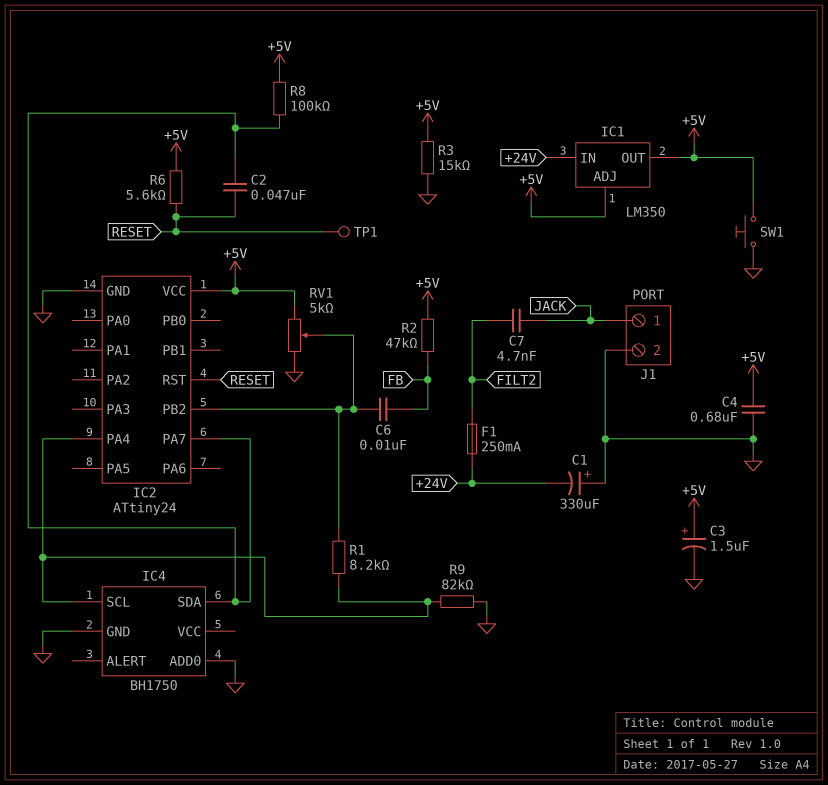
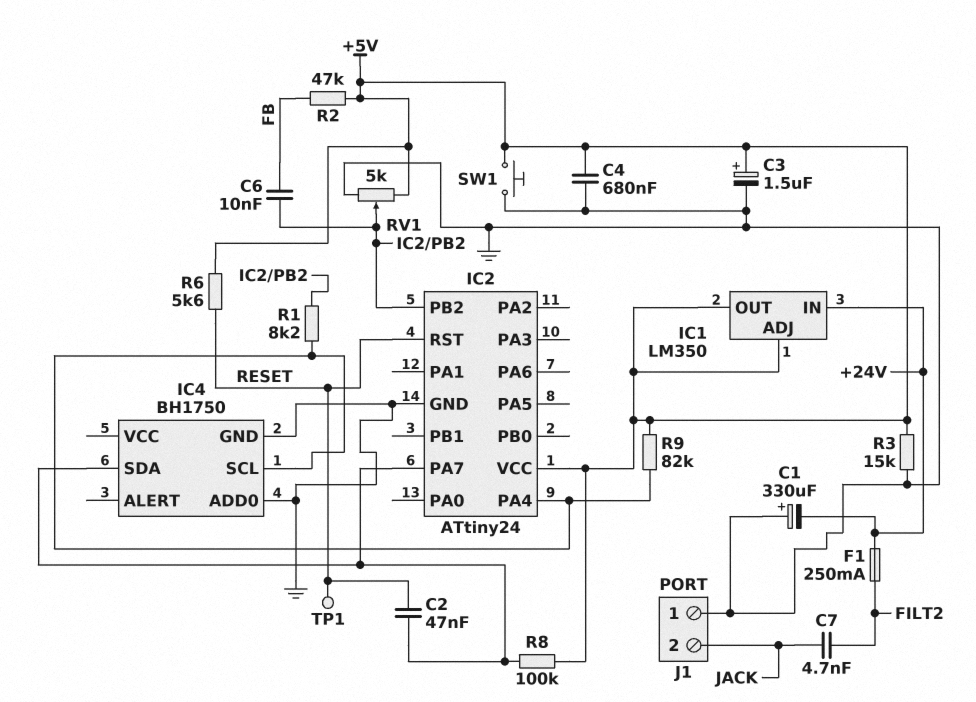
J1 pin 1: JACK -> GND
J1 pin 2: GND -> JACK
R9: 82k (GND, IC2/PA4) -> 82k (+5V, IC2/PA4)

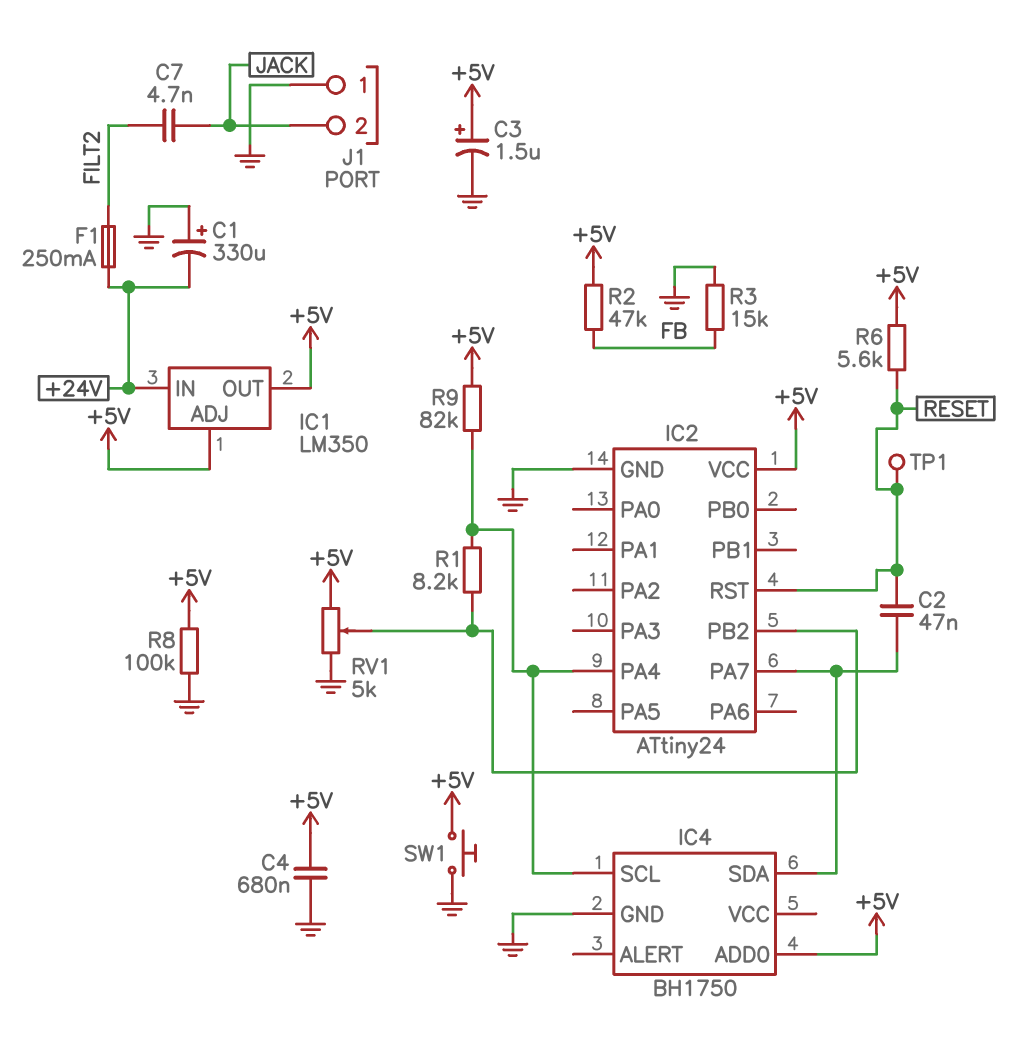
C6: 10nF (FB, IC2/PB2) -> none
IC4 pin ADD0: GND -> +5V
R3: 15k (+5V, GND) -> 15k (FB, GND)
R8: 100k (+5V, IC2/PA7) -> 100k (+5V, GND)

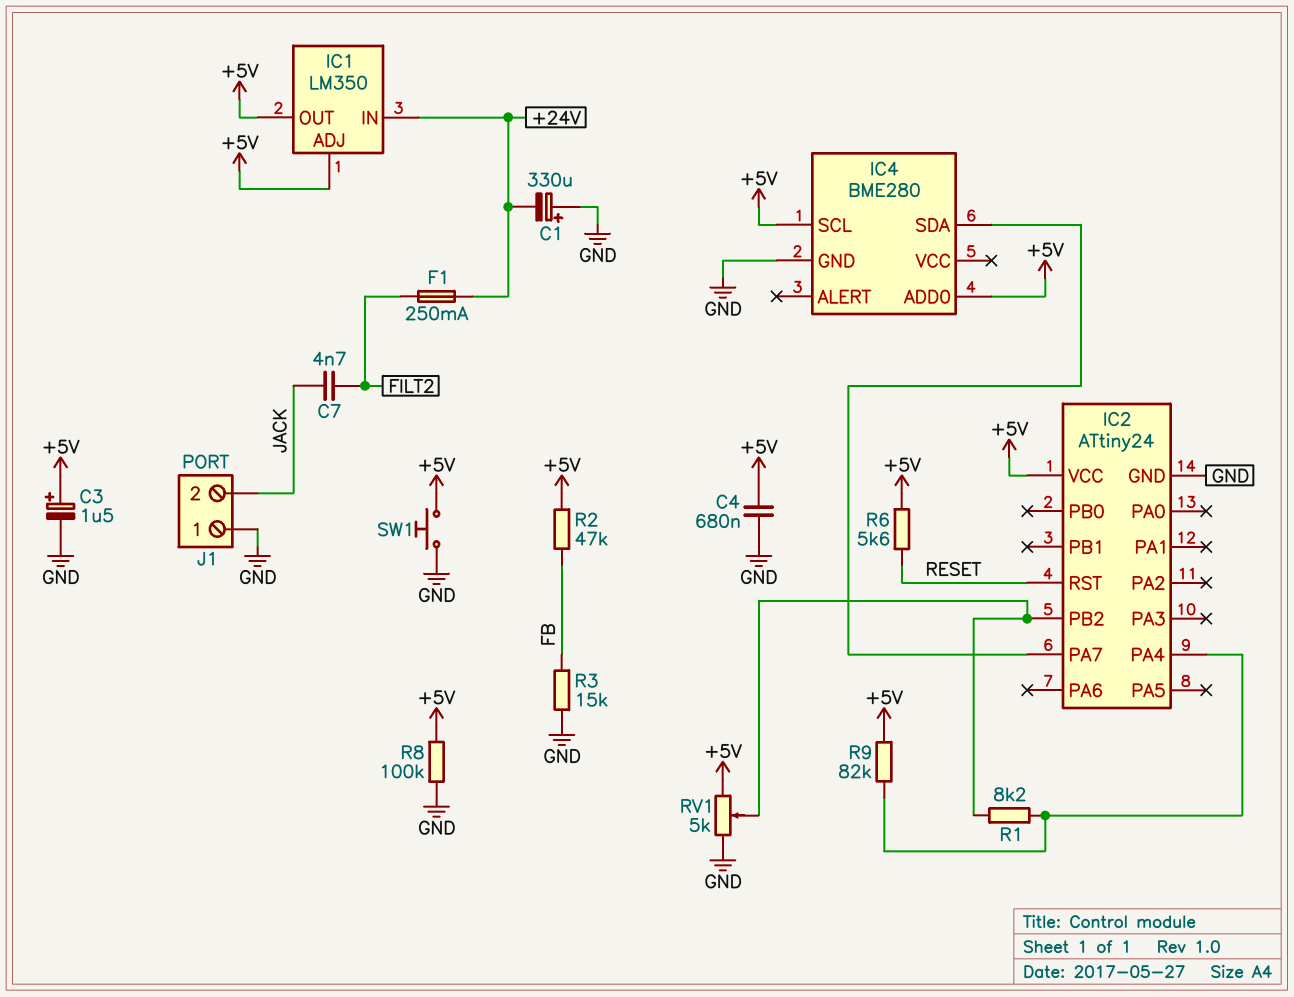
C2: 47nF (IC2/PA7, RESET) -> none
IC4: BH1750 -> BME280
IC4 pin SCL: IC2/PA4 -> +5V
TP1: test point (RESET) -> none

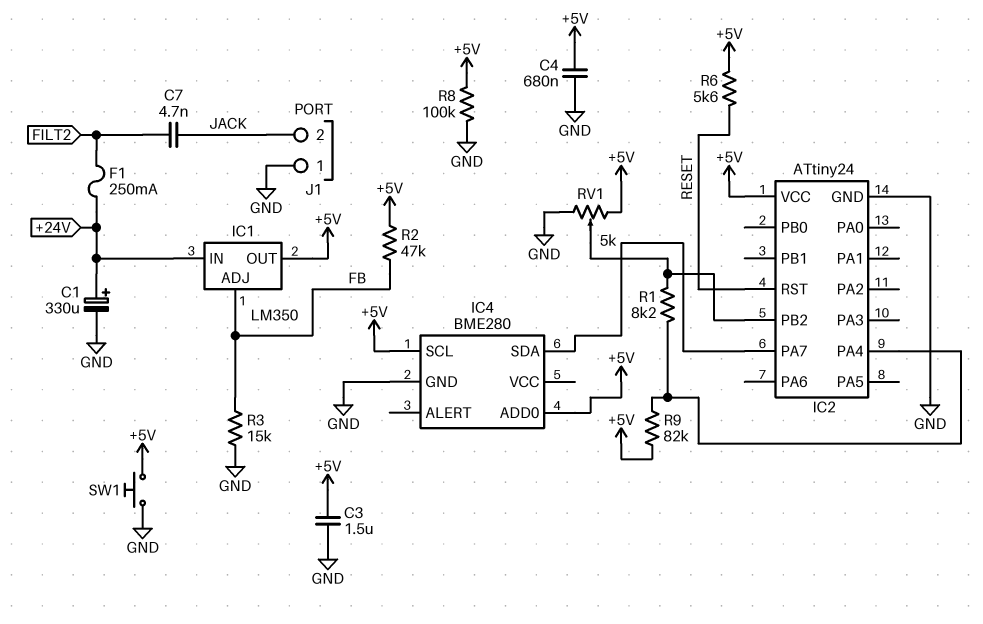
C1: 330uF (plus GND, minus +24V) -> 330uF (plus +24V, minus GND)
C3: 1.5uF (plus +5V, minus GND) -> 1.5uF (+5V, GND)
IC1 pin ADJ: +5V -> FB

